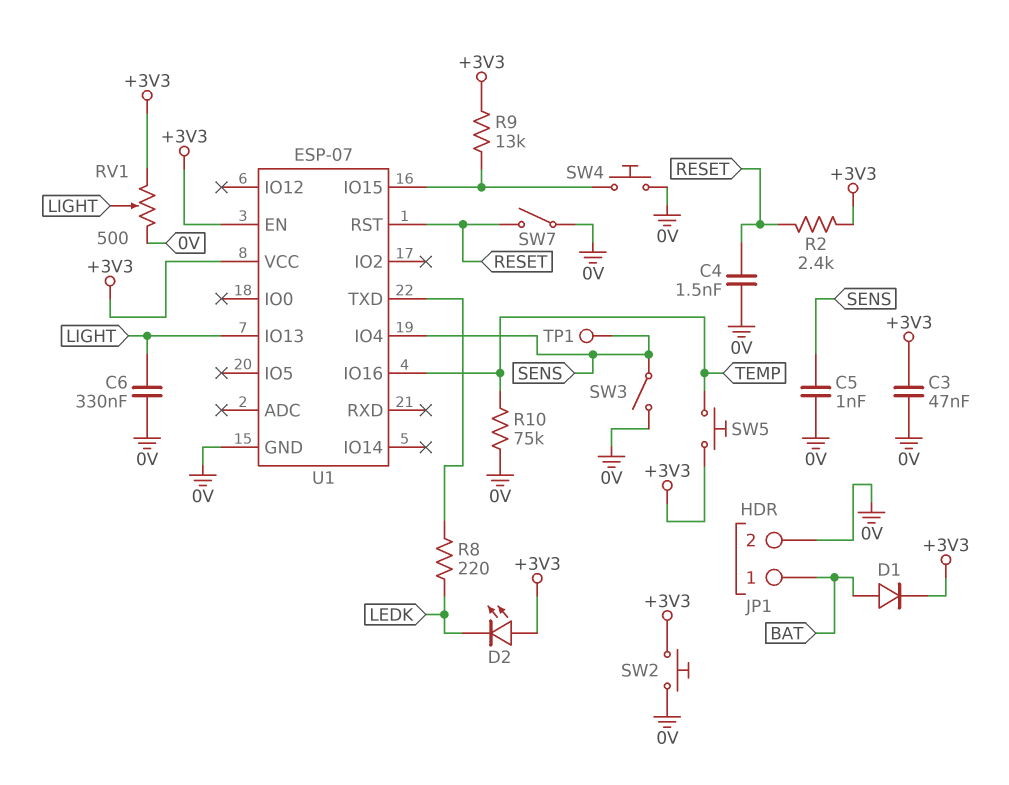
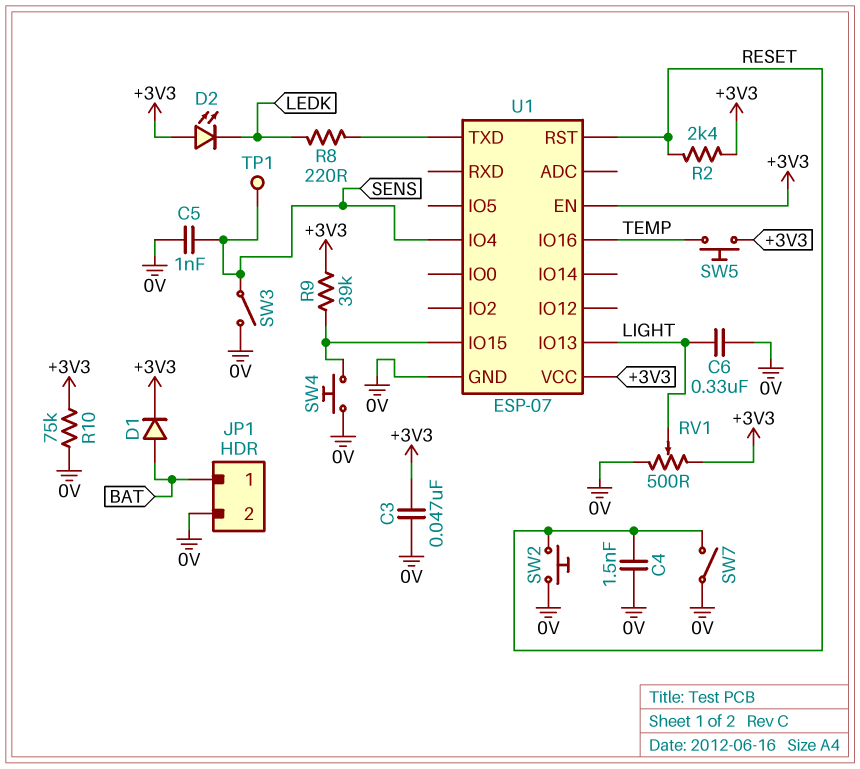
R9: 13k (+3V3, U1/IO15) -> 39k (+3V3, U1/IO15)
R10: 75k (0V, TEMP) -> 75k (+3V3, 0V)
SW2: button (+3V3, 0V) -> button (0V, RESET)

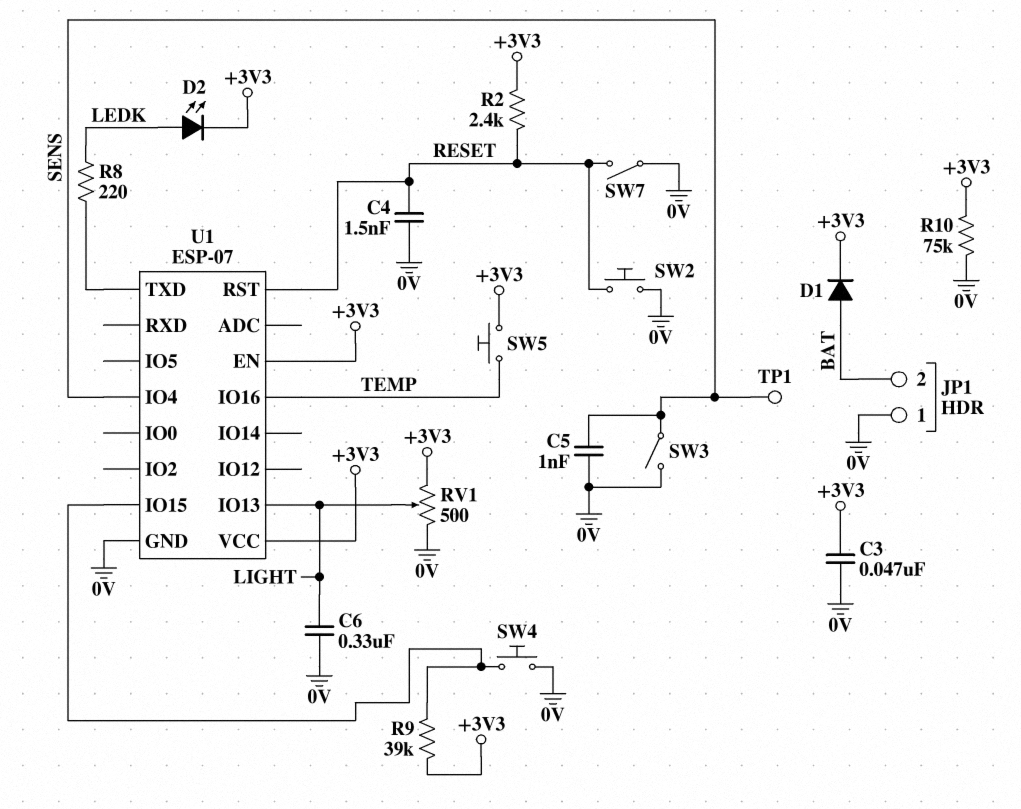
D2: LED (A +3V3, K LEDK) -> LED (A LEDK, K +3V3)
JP1 pin 1: BAT -> 0V
JP1 pin 2: 0V -> BAT

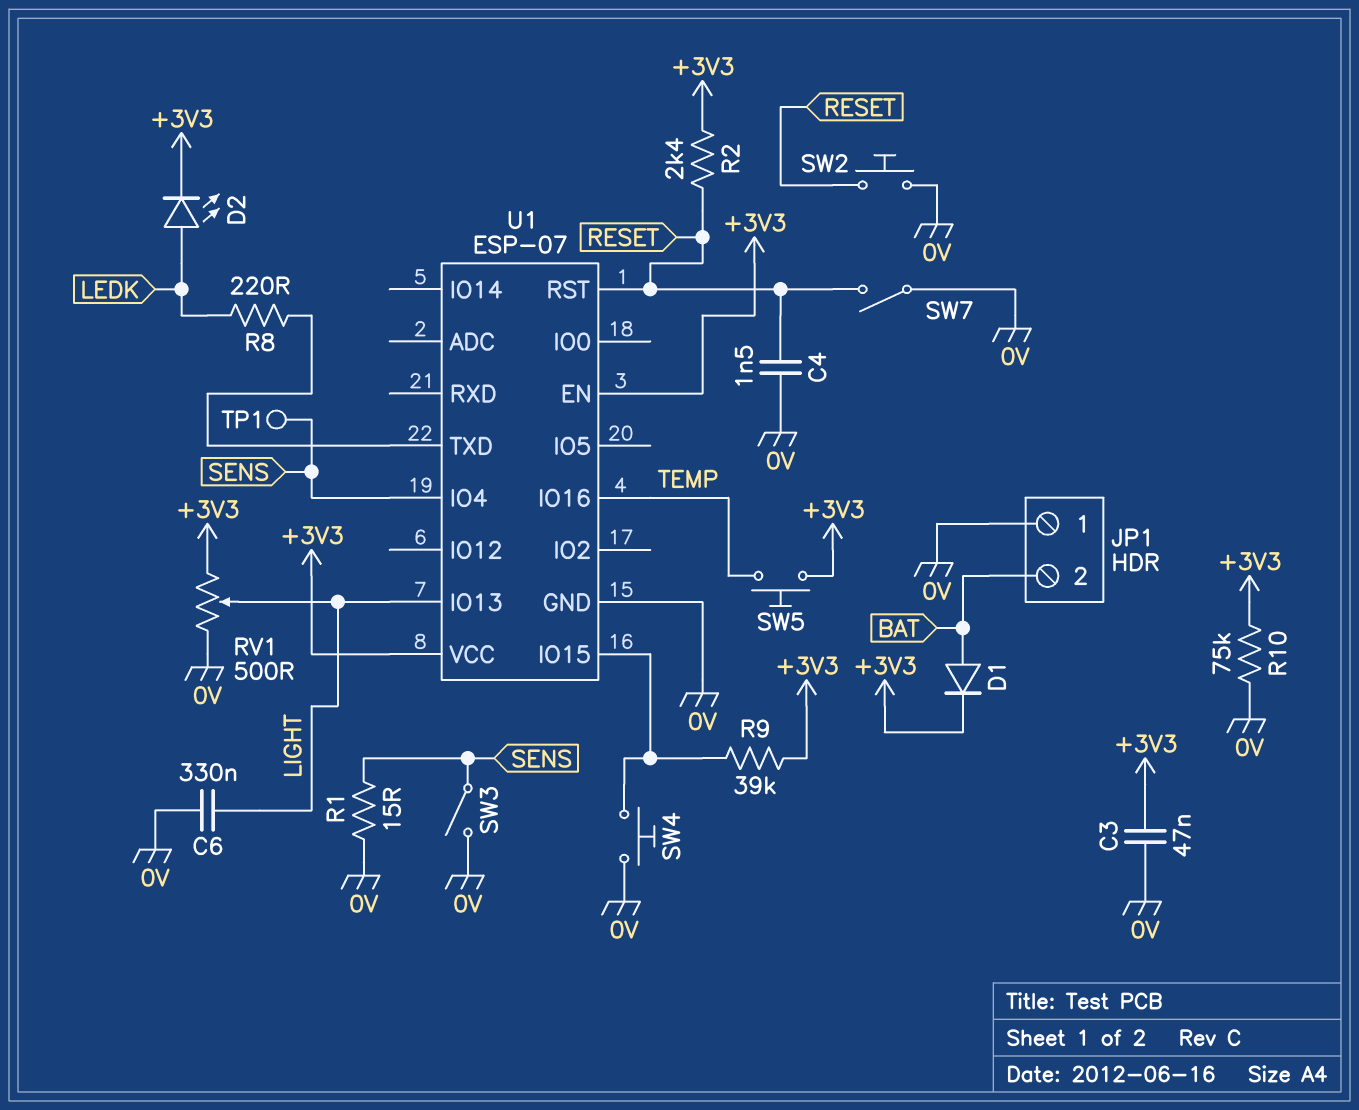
C5: 1nF (0V, SENS) -> none
R1: none -> 15 (0V, SENS)

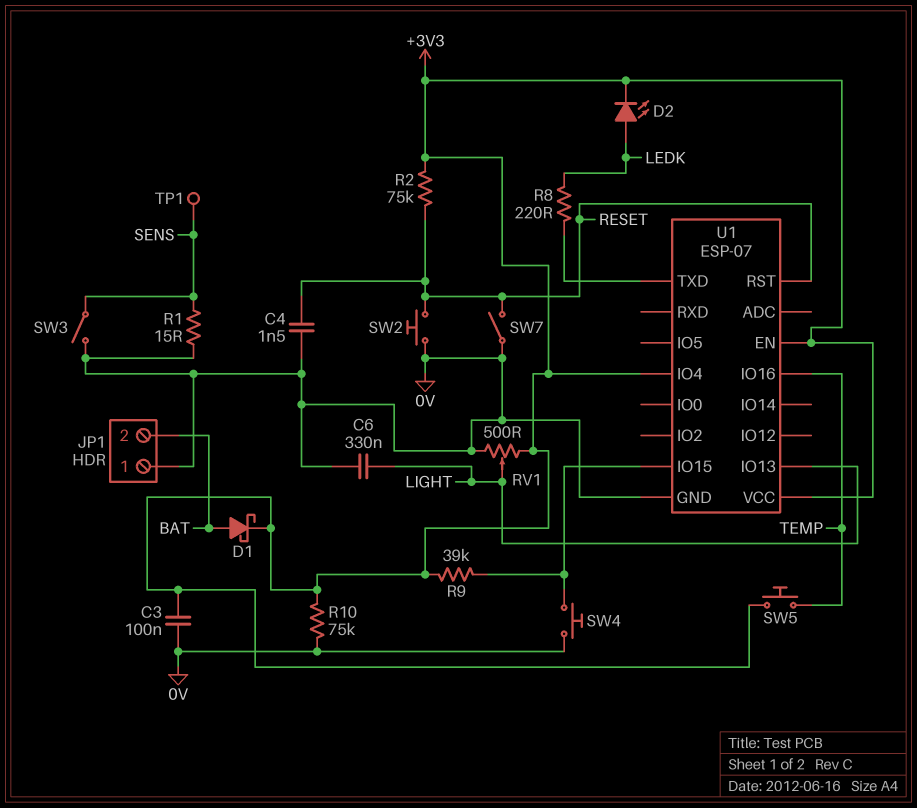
C3: 47nF (+3V3, 0V) -> 100nF (+3V3, 0V)
D1: diode (A BAT, K +3V3) -> schottky (A BAT, K +3V3)
R2: 2.4k (+3V3, RESET) -> 75k (+3V3, RESET)
U1 pin IO4: SENS -> +3V3

